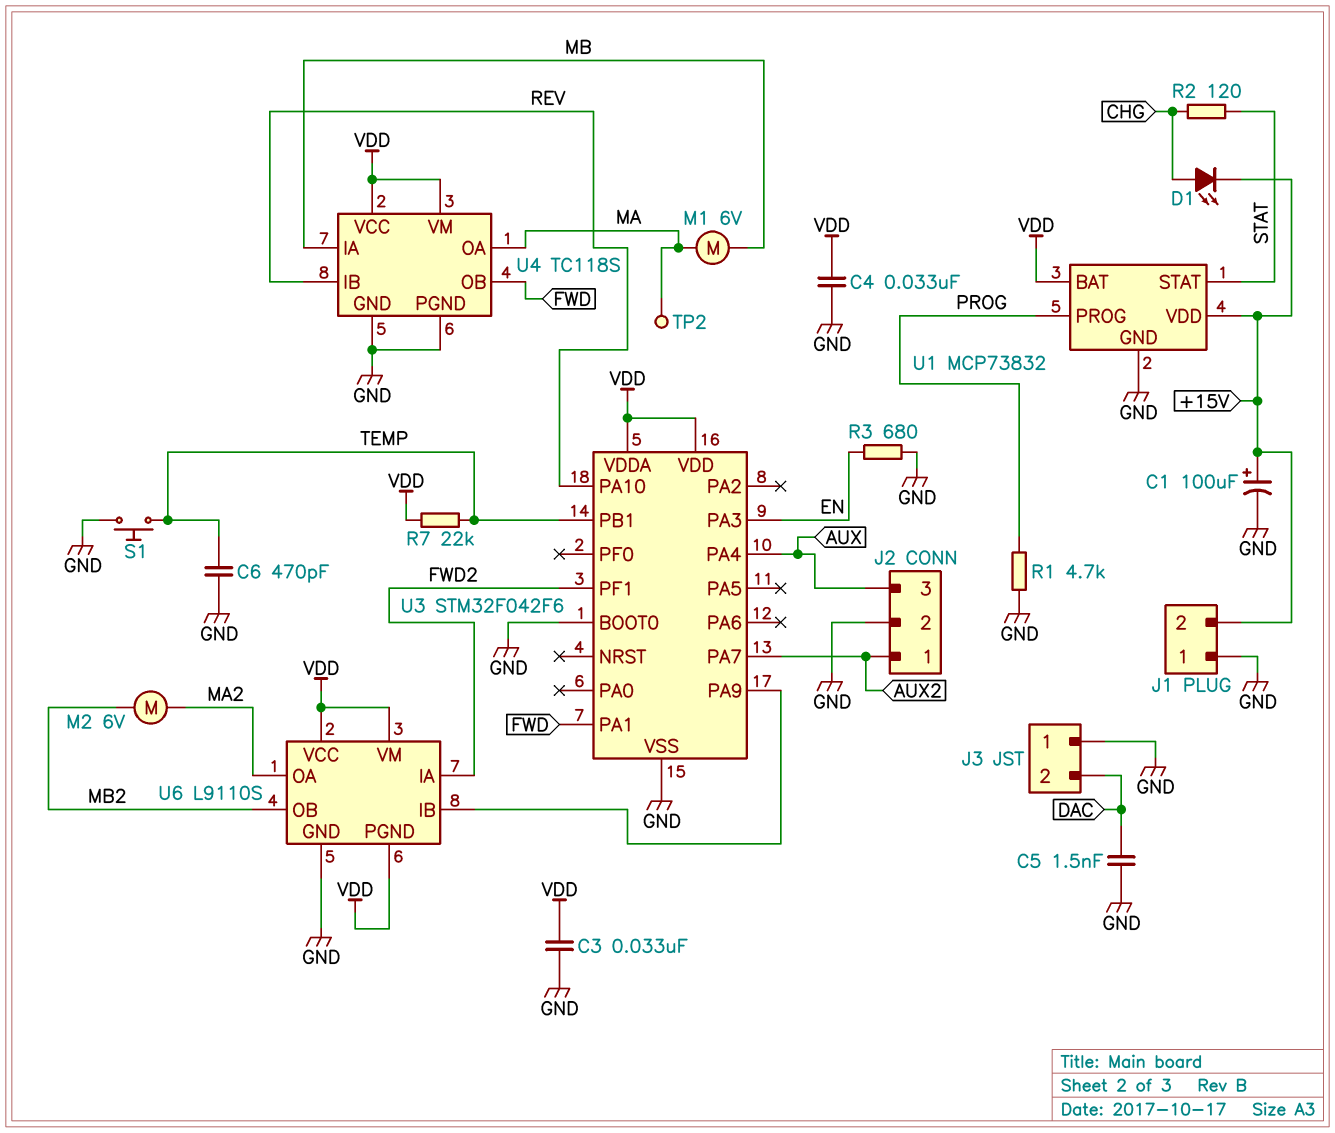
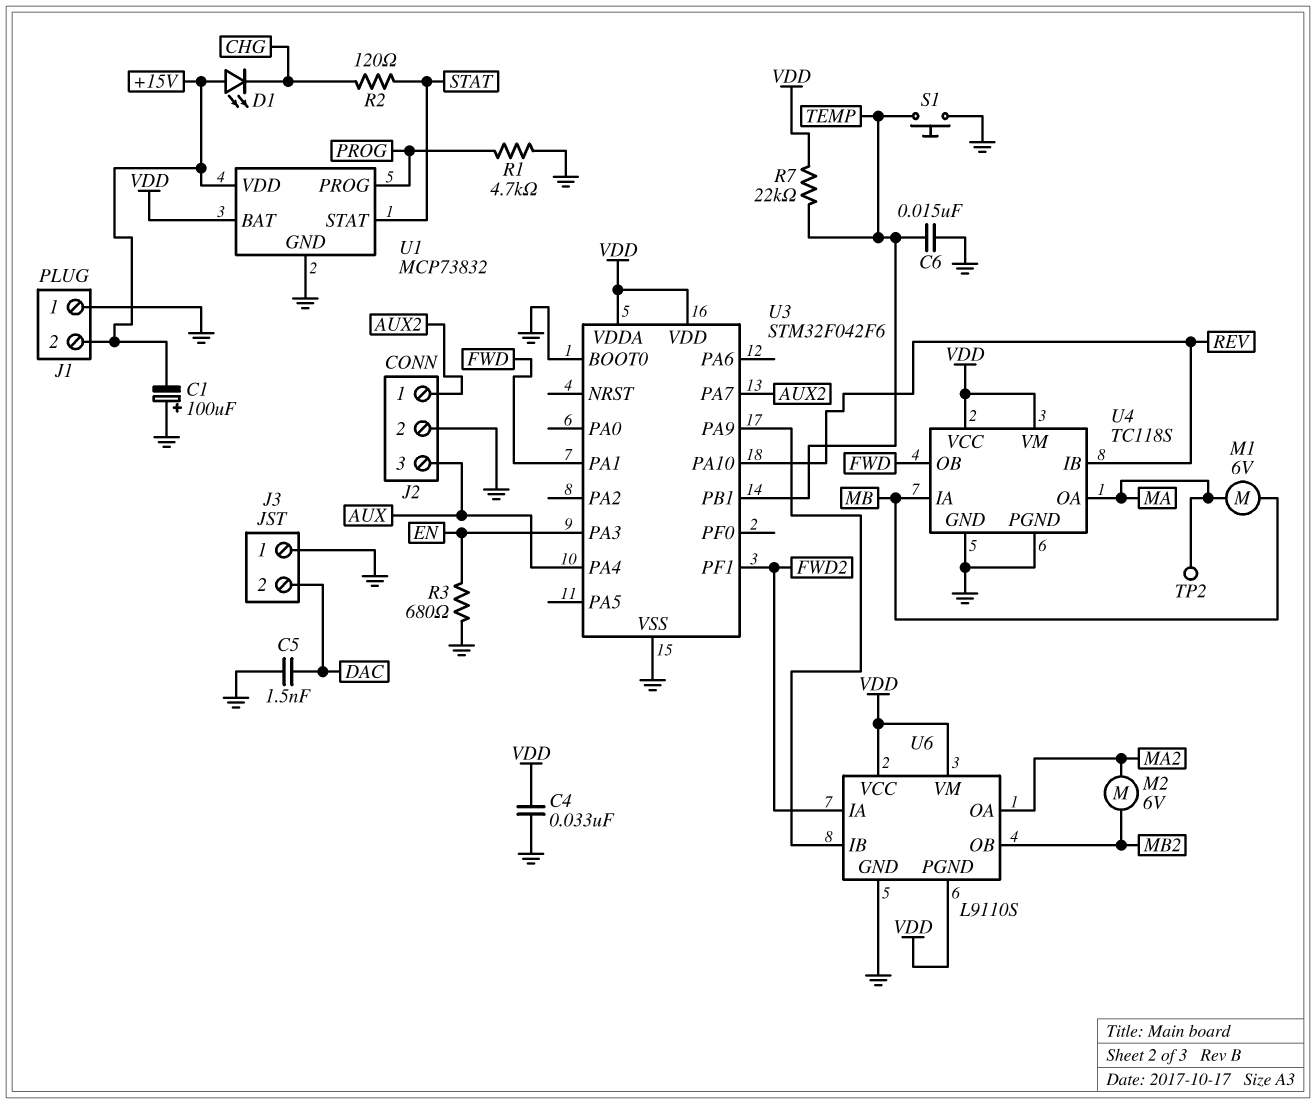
C1: 100uF (plus +15V, minus GND) -> 100uF (plus GND, minus +15V)
C3: 33nF (GND, VDD) -> none
C6: 470pF (GND, TEMP) -> 15nF (GND, TEMP)
D1: LED (A CHG, K +15V) -> LED (A +15V, K CHG)

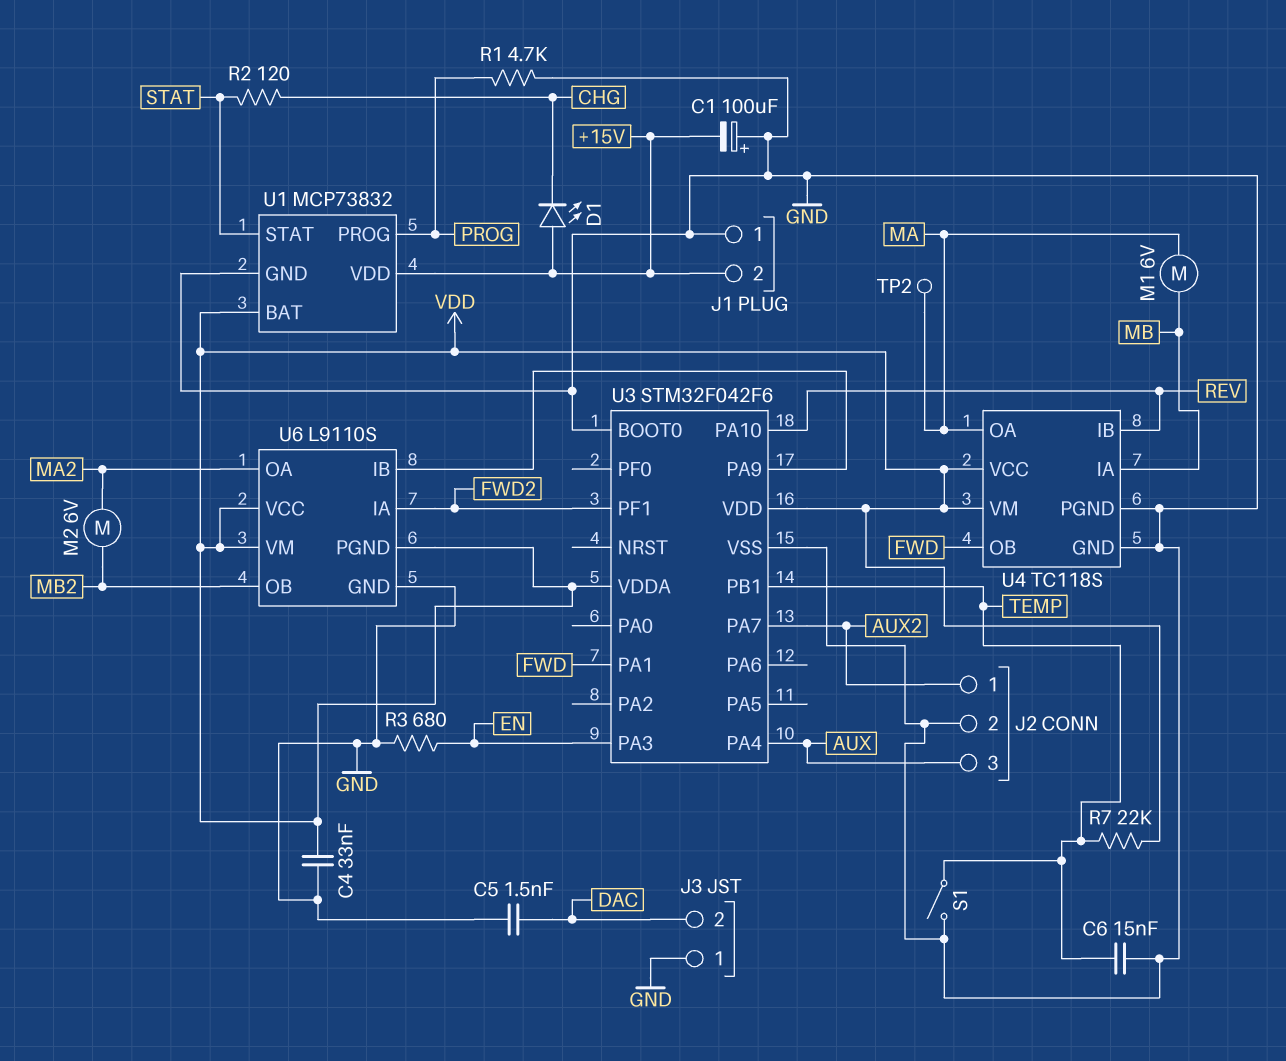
S1: button (GND, TEMP) -> switch (GND, TEMP)

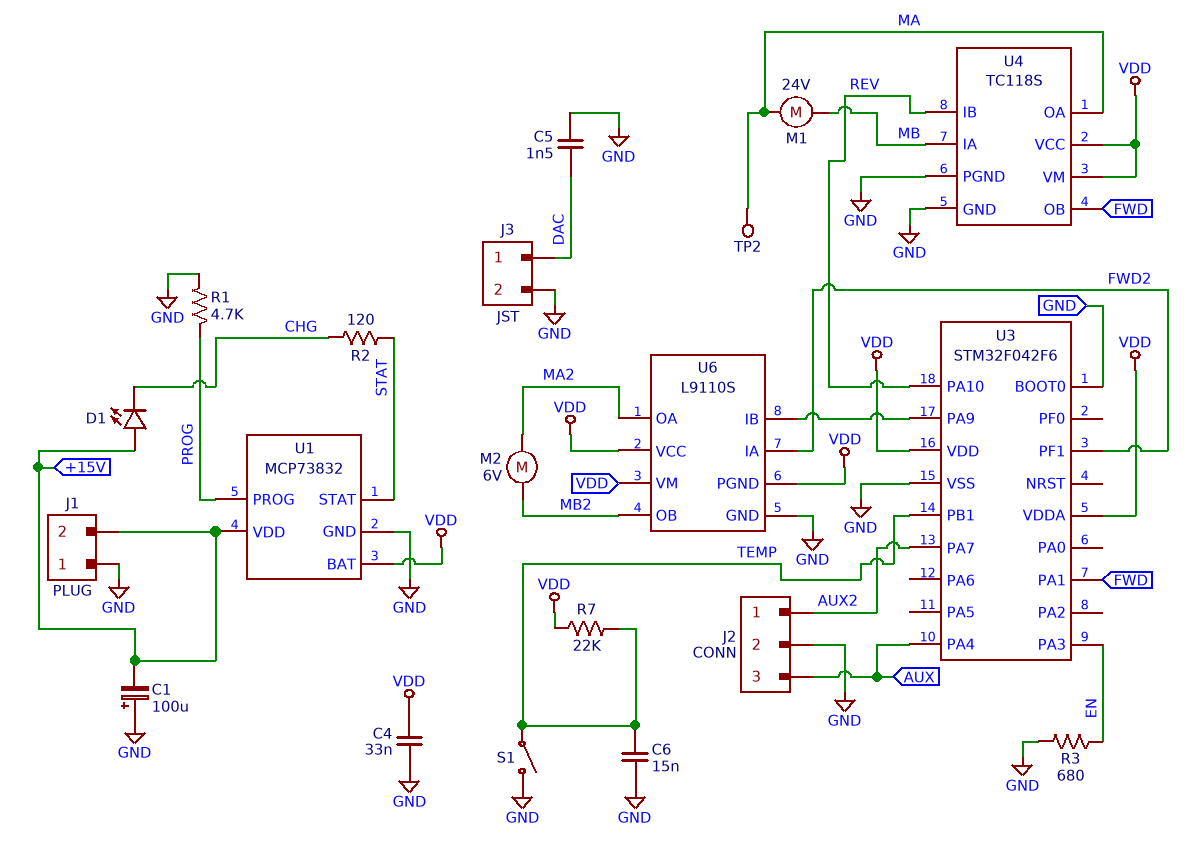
J3 pin 1: GND -> DAC
J3 pin 2: DAC -> GND
M1: motor 6V (MA, MB) -> motor 24V (MA, MB)

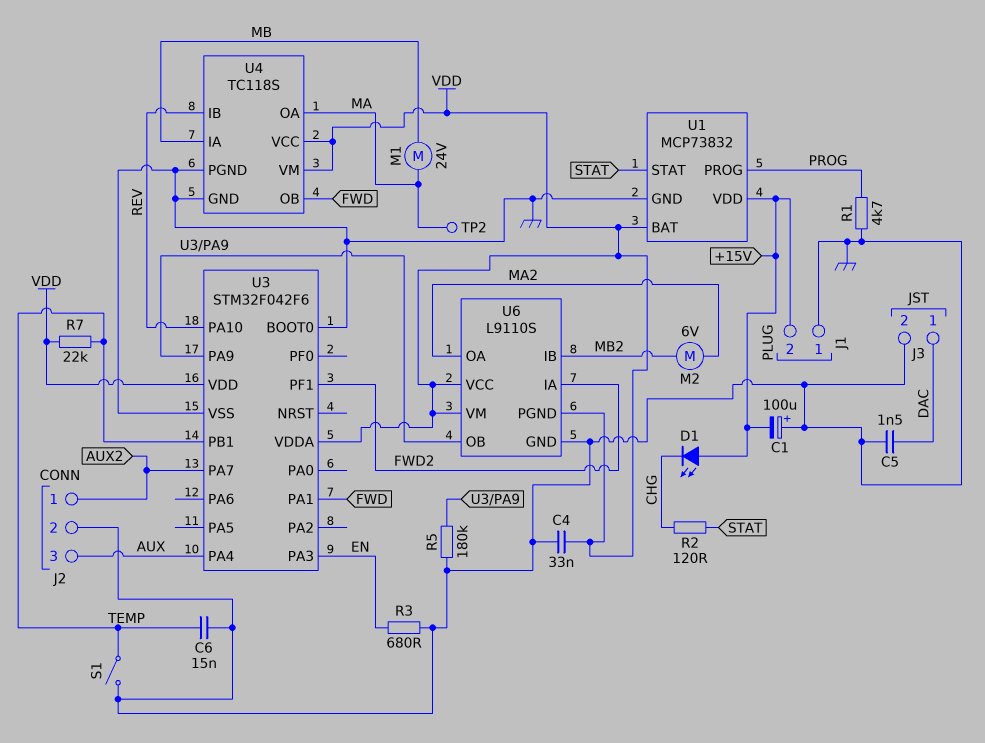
R5: none -> 180k (GND, U3/PA9)
U6 pin IB: U3/PA9 -> MB2
U6 pin OB: MB2 -> U3/PA9

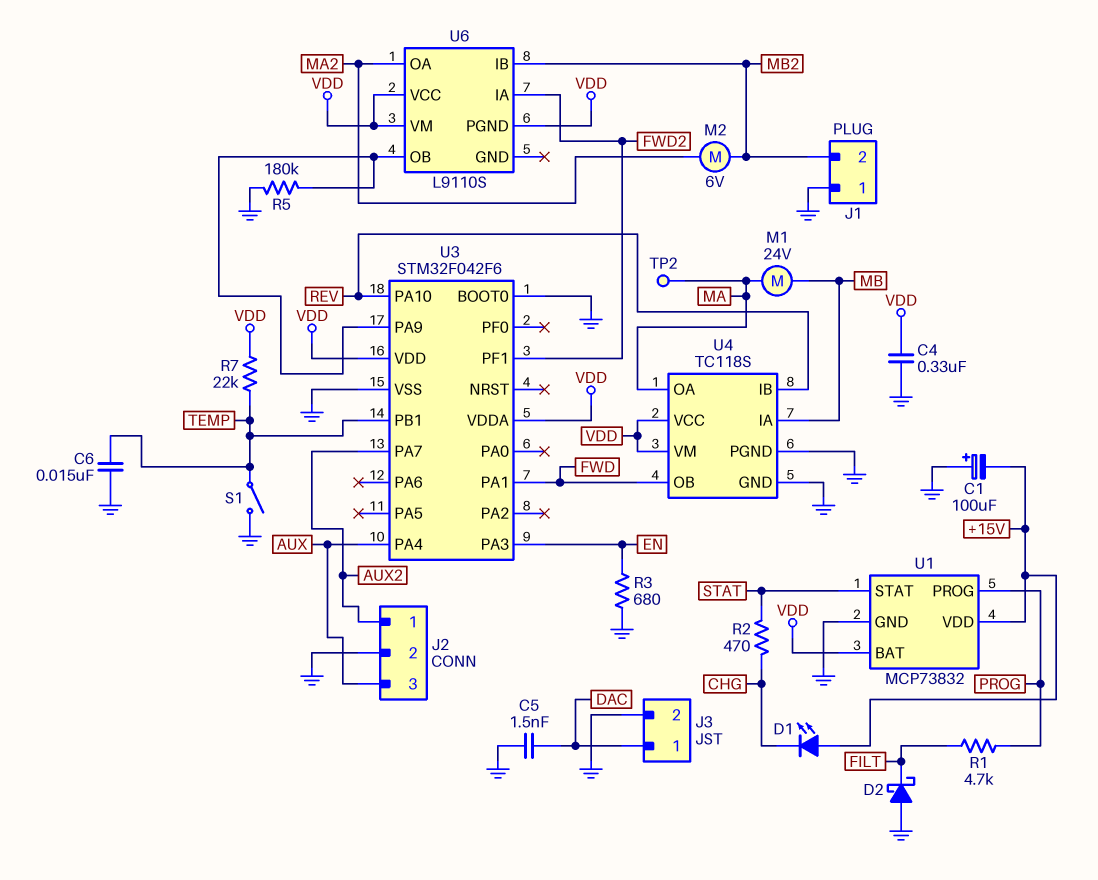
C4: 33nF (GND, VDD) -> 330nF (GND, VDD)
D2: none -> schottky (A GND, K FILT)
J1 pin 2: +15V -> MB2
R1: 4.7k (GND, PROG) -> 4.7k (FILT, PROG)
R2: 120 (CHG, STAT) -> 470 (CHG, STAT)
U6 pin GND: GND -> none

